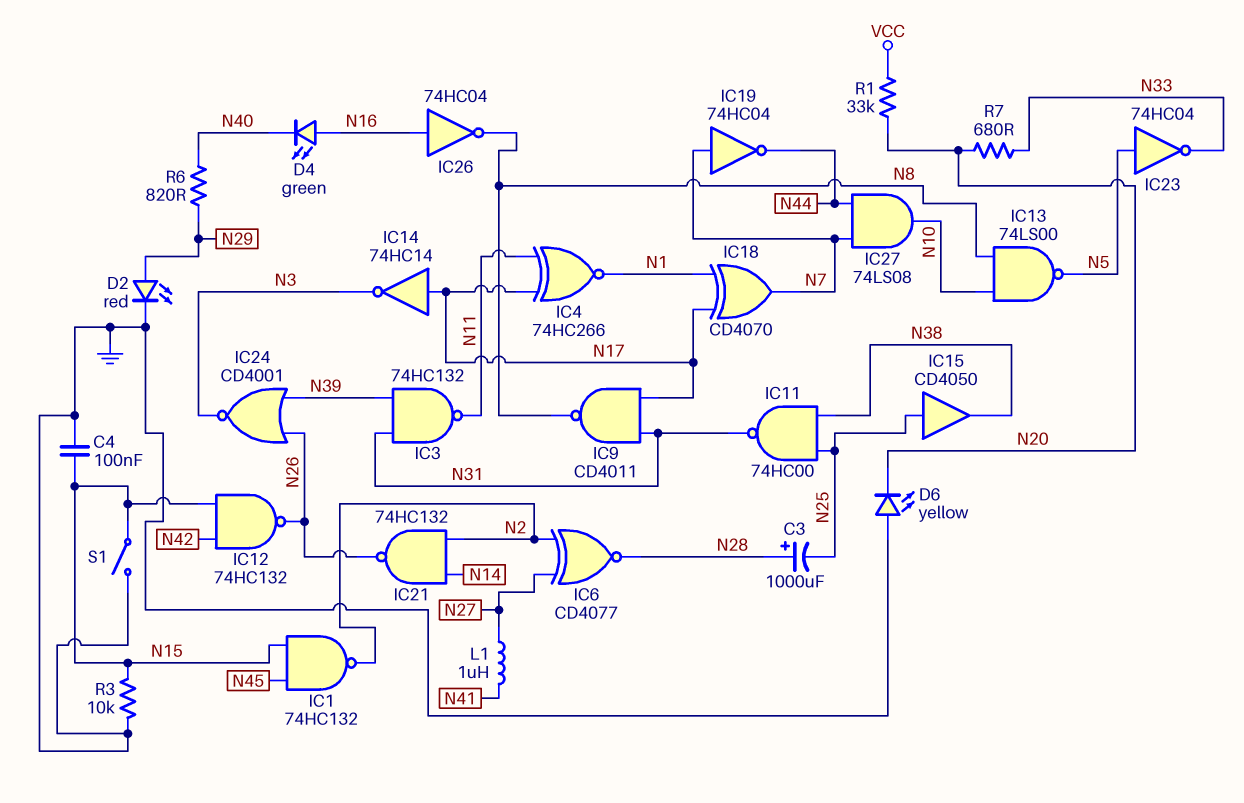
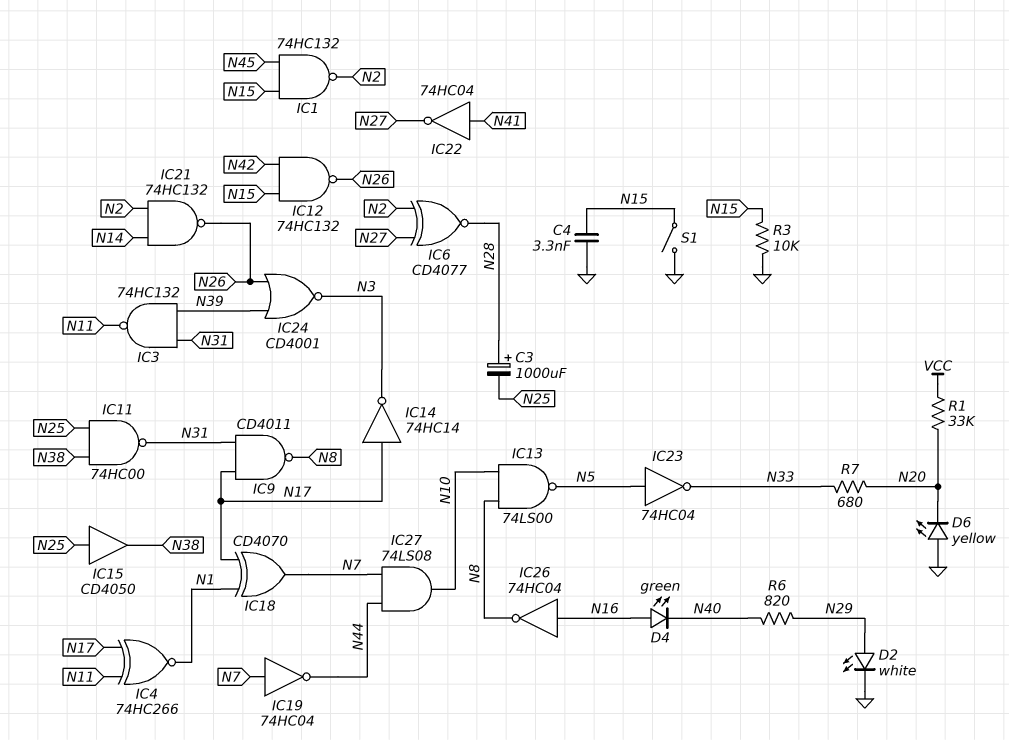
C4: 100nF (GND, N15) -> 3.3nF (GND, N15)
D2: LED red (A N29, K GND) -> LED white (A N29, K GND)
IC22: none -> NOT 74HC04 (in N41, out N27)
L1: 1uH (N27, N41) -> none

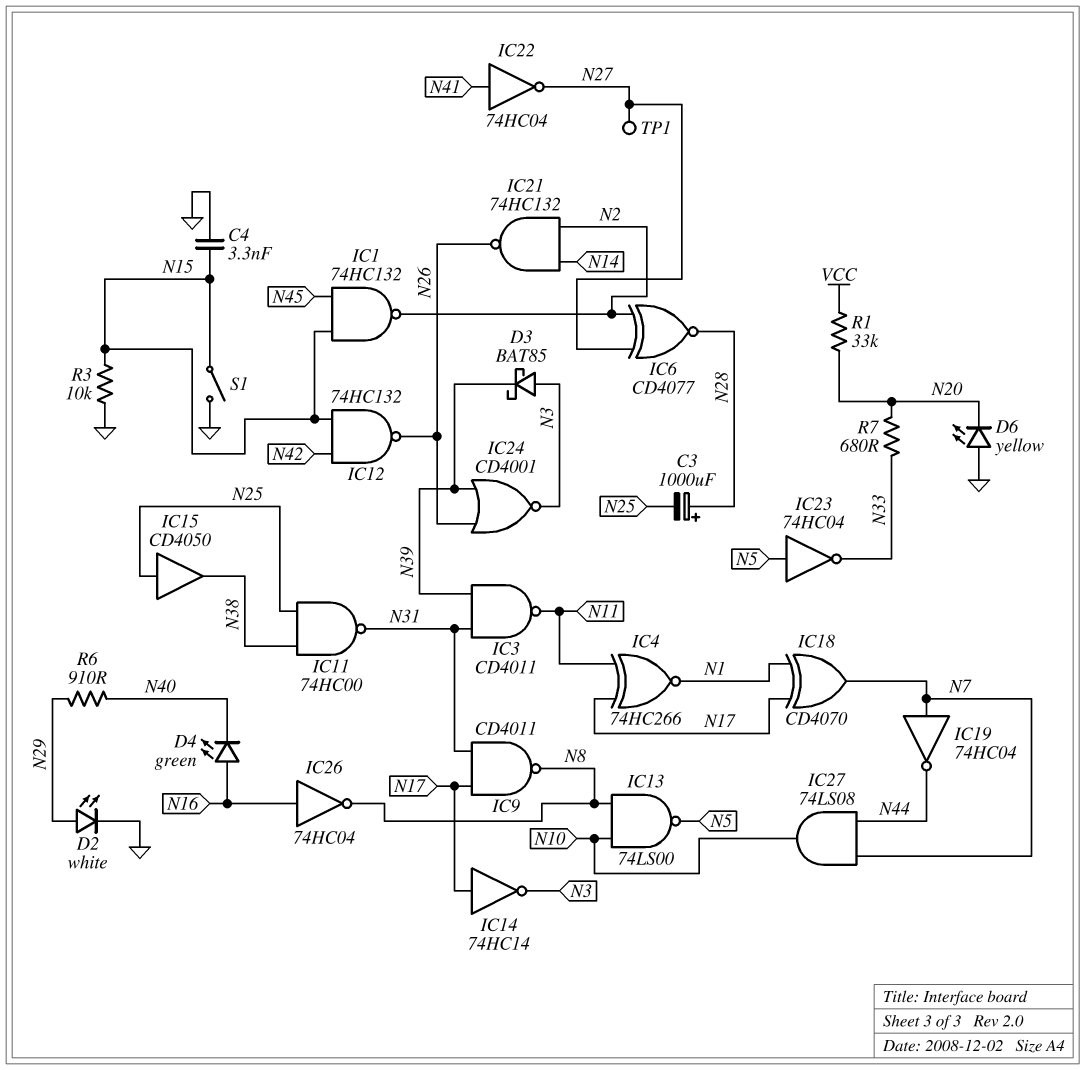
D3: none -> schottky BAT85 (A N3, K N39)
IC3: NAND 74HC132 (in N31, in N39, out N11) -> NAND CD4011 (in N31, in N39, out N11)
R6: 820 (N29, N40) -> 910 (N29, N40)
TP1: none -> test point (N27)

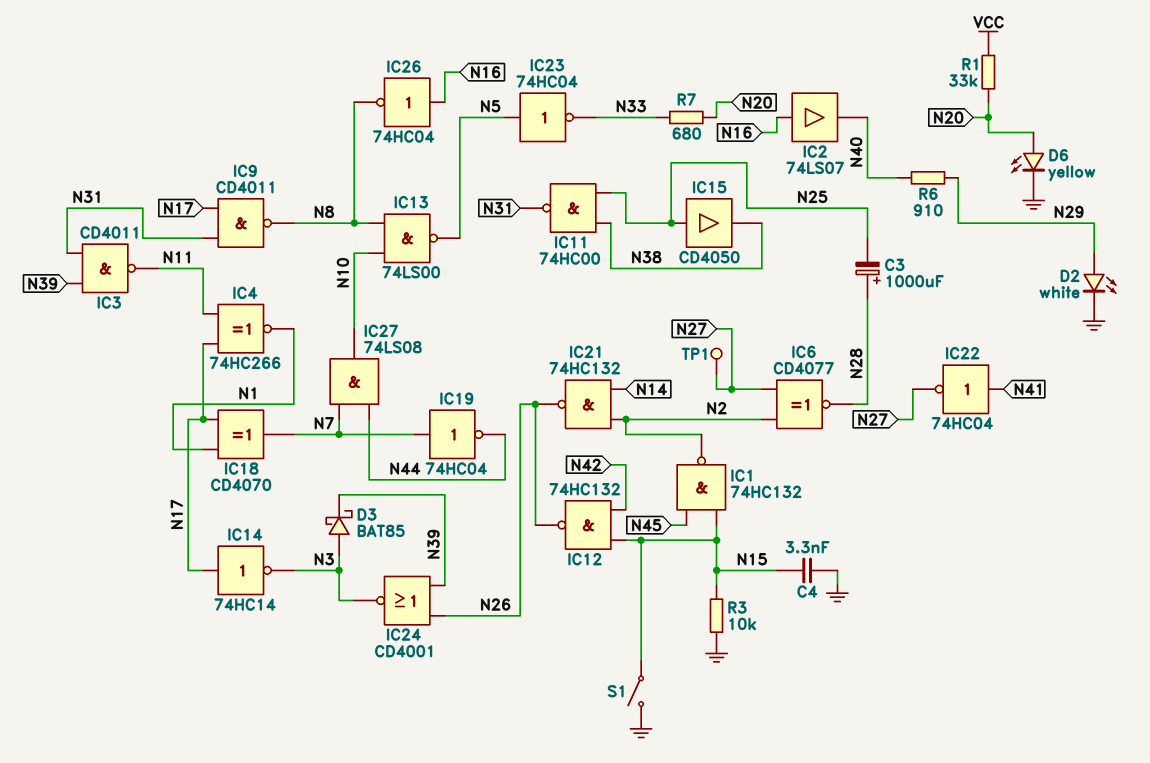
D4: LED green (A N16, K N40) -> none
D6: LED yellow (A GND, K N20) -> LED yellow (A N20, K GND)
IC2: none -> buffer 74LS07 (in N16, out N40)

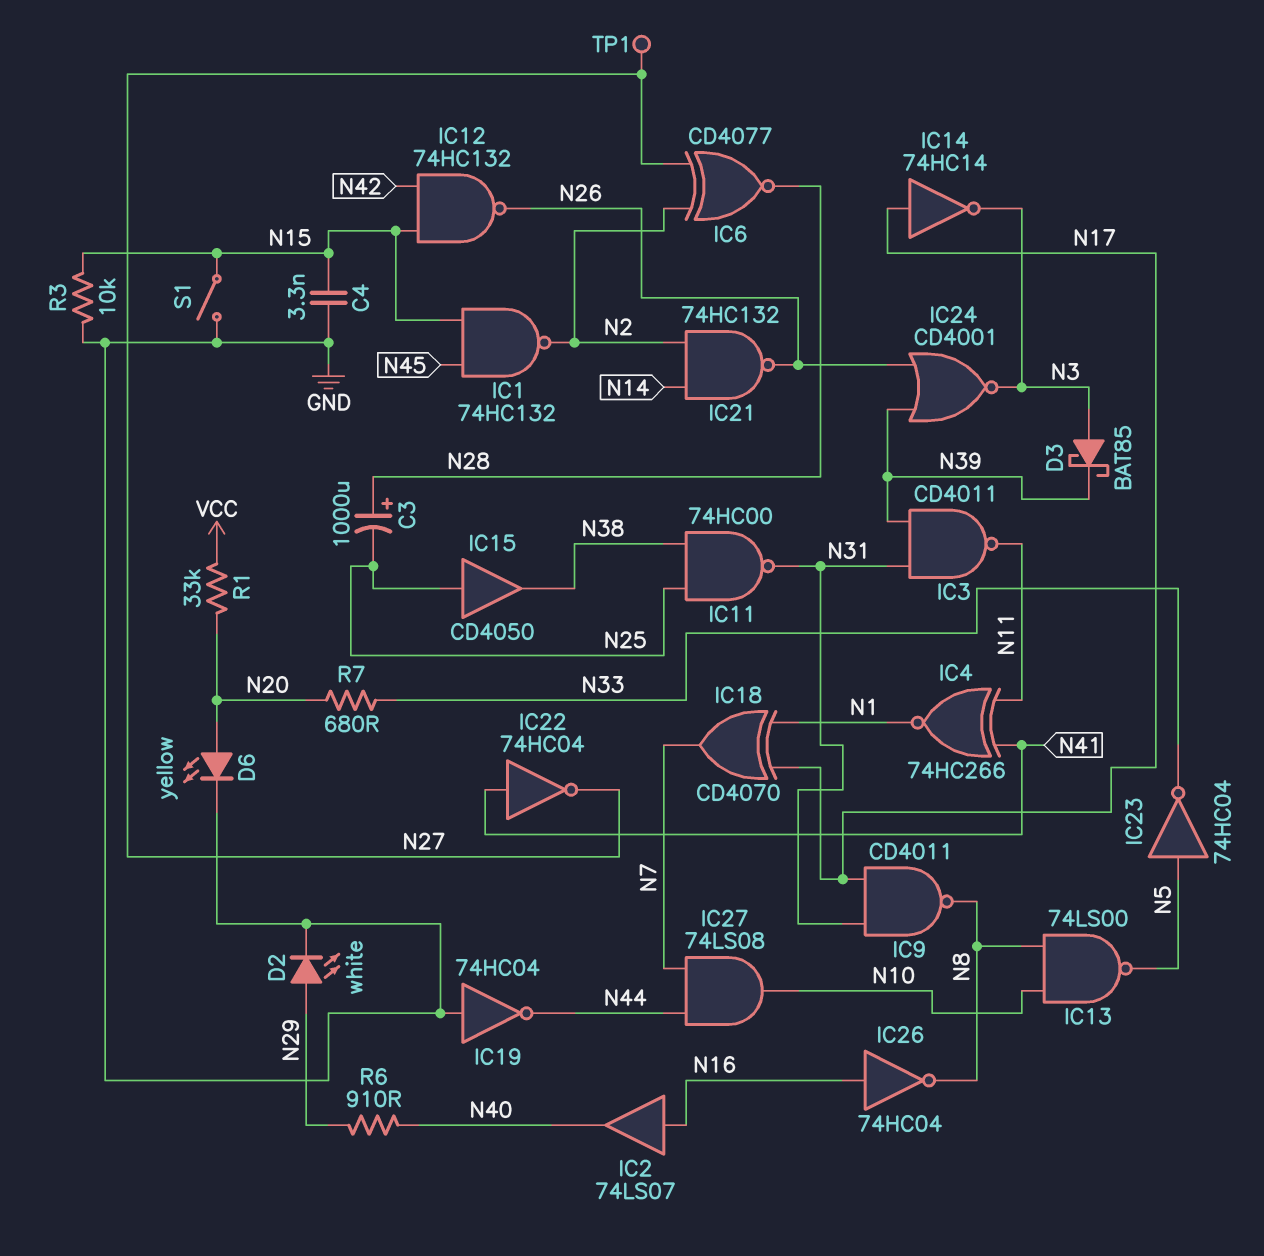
IC4: XNOR 74HC266 (in N11, in N17, out N1) -> XNOR 74HC266 (in N11, in N41, out N1)
IC19: NOT 74HC04 (in N7, out N44) -> NOT 74HC04 (in GND, out N44)

